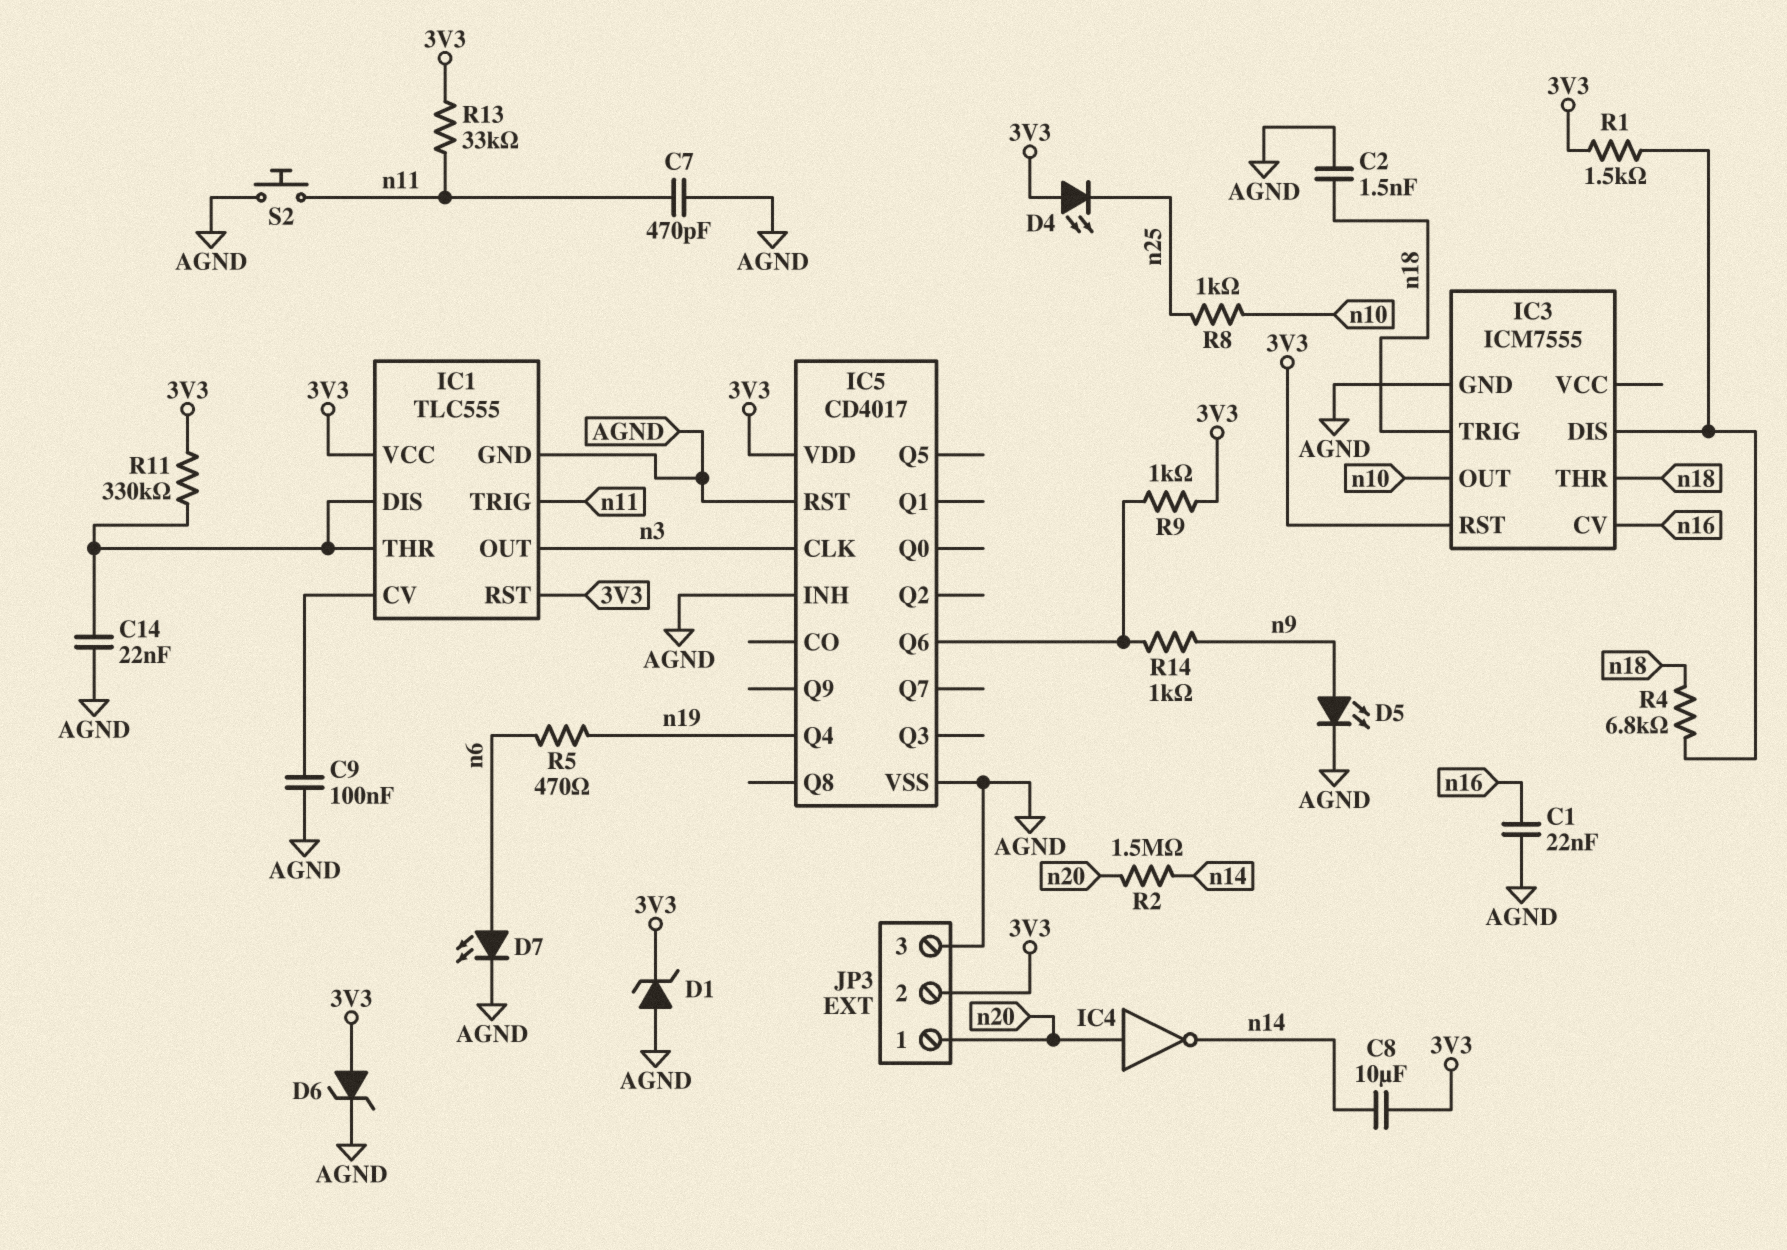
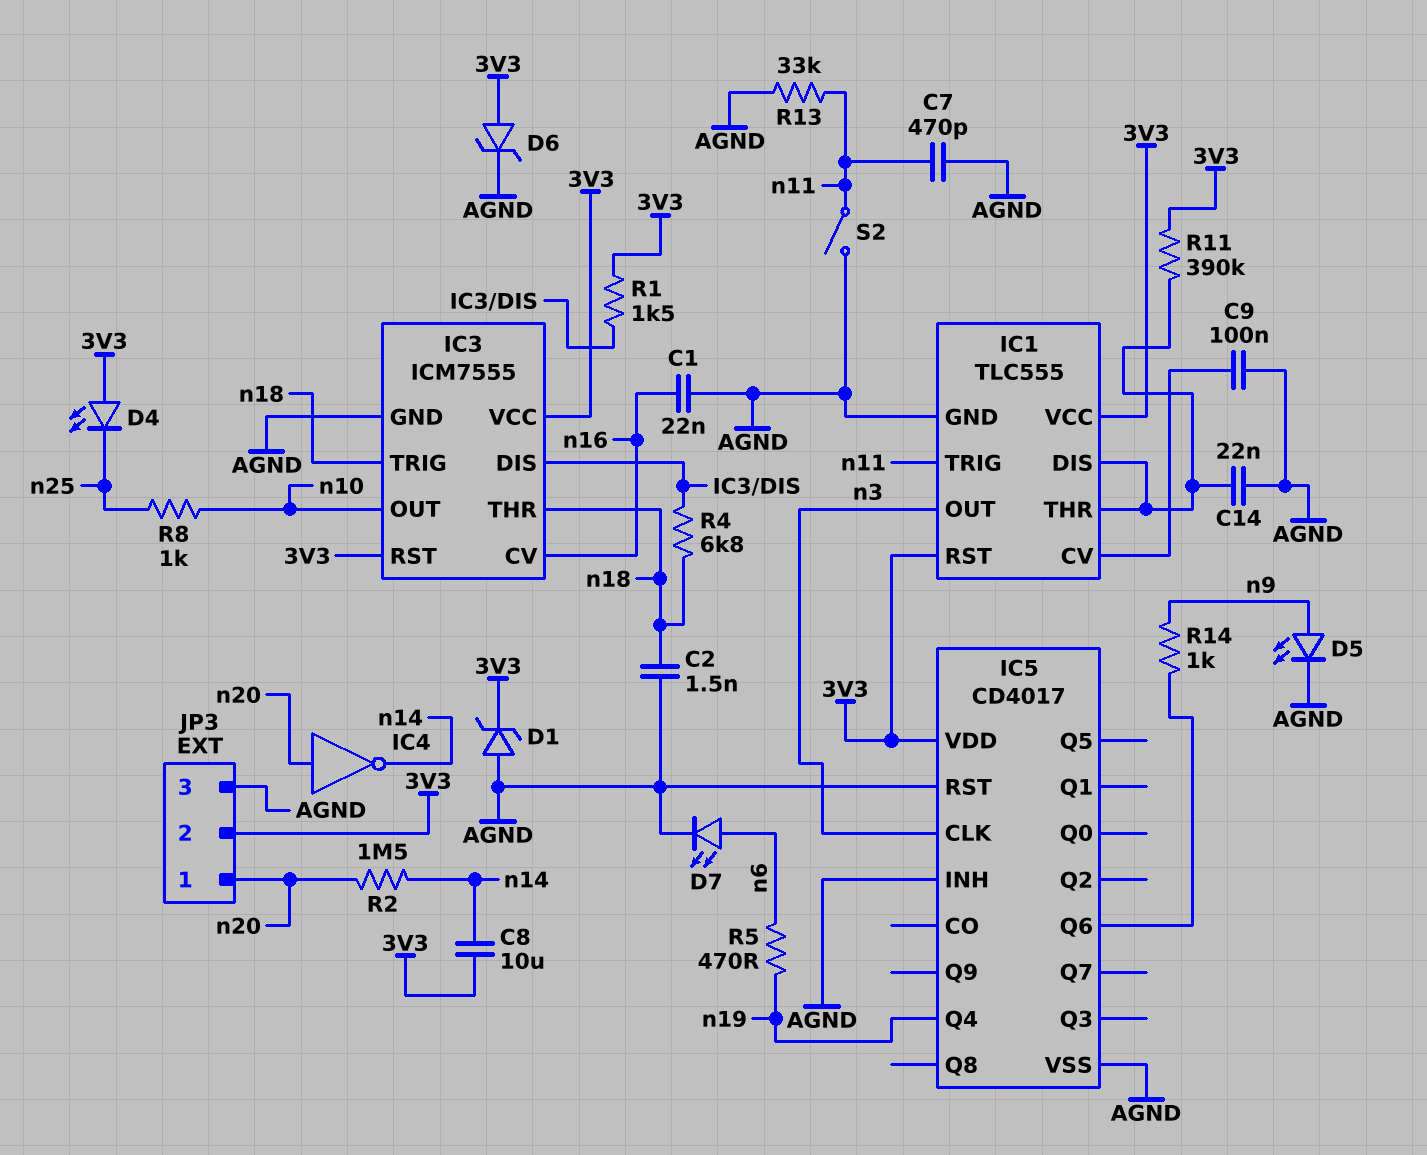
IC3 pin VCC: none -> 3V3
R9: 1k (3V3, IC5/Q6) -> none
R11: 330k (3V3, IC1/DIS) -> 390k (3V3, IC1/DIS)
R13: 33k (3V3, n11) -> 33k (AGND, n11)
S2: button (AGND, n11) -> switch (AGND, n11)

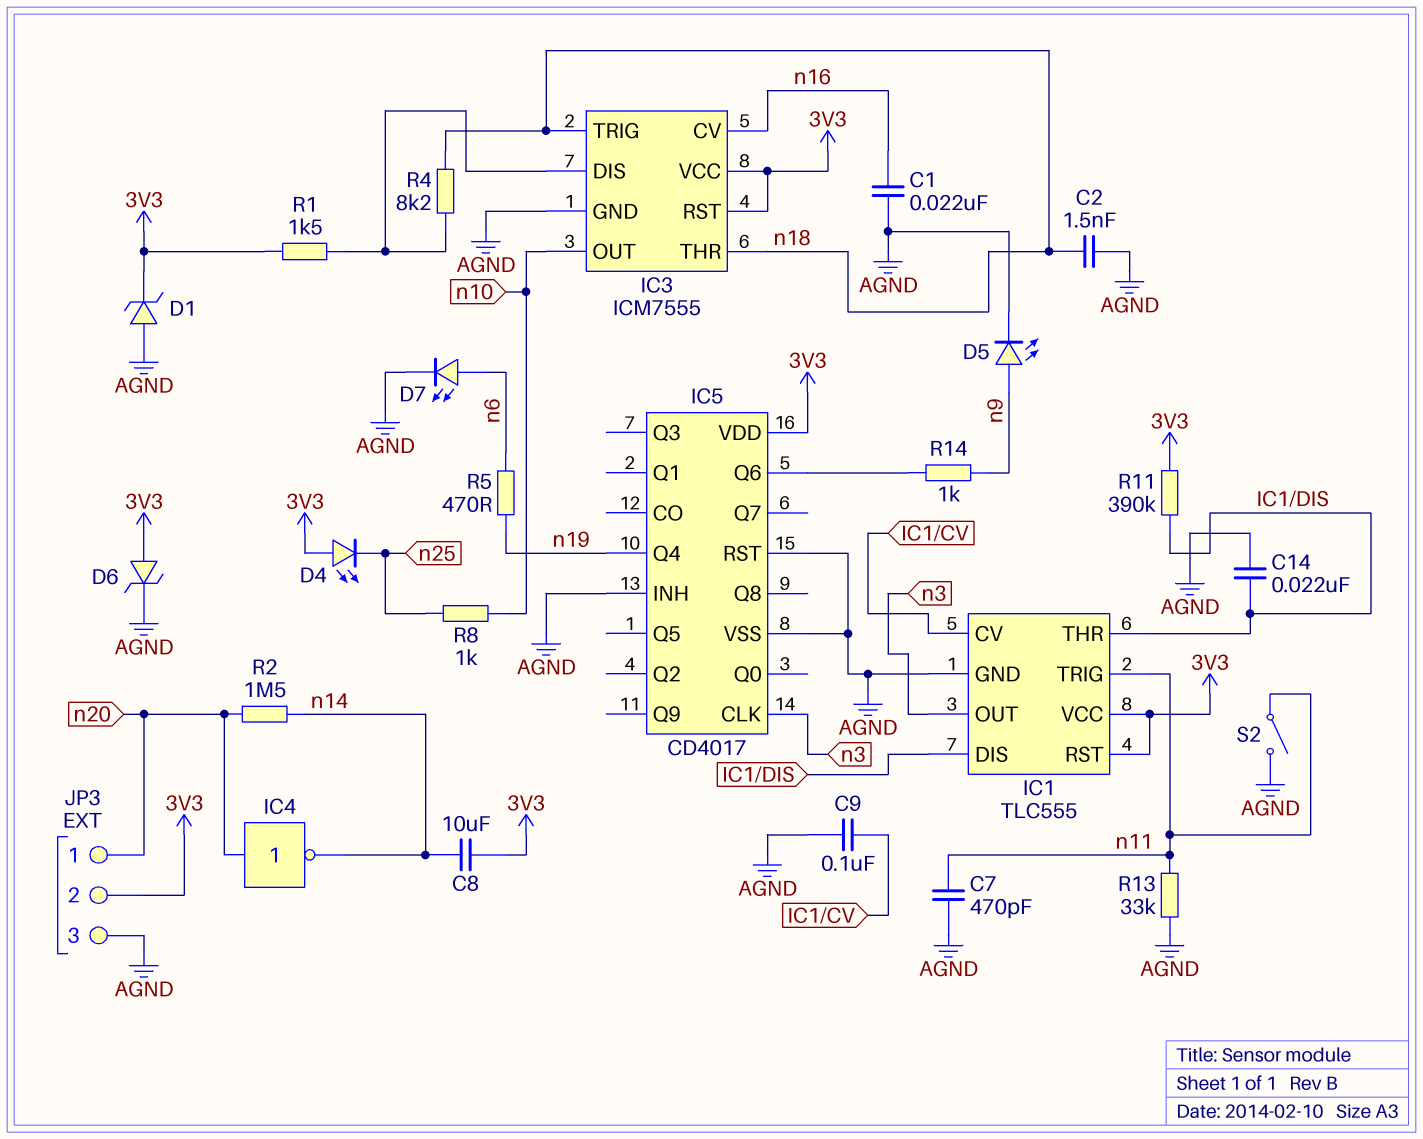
R4: 6.8k (IC3/DIS, n18) -> 8.2k (IC3/DIS, n18)

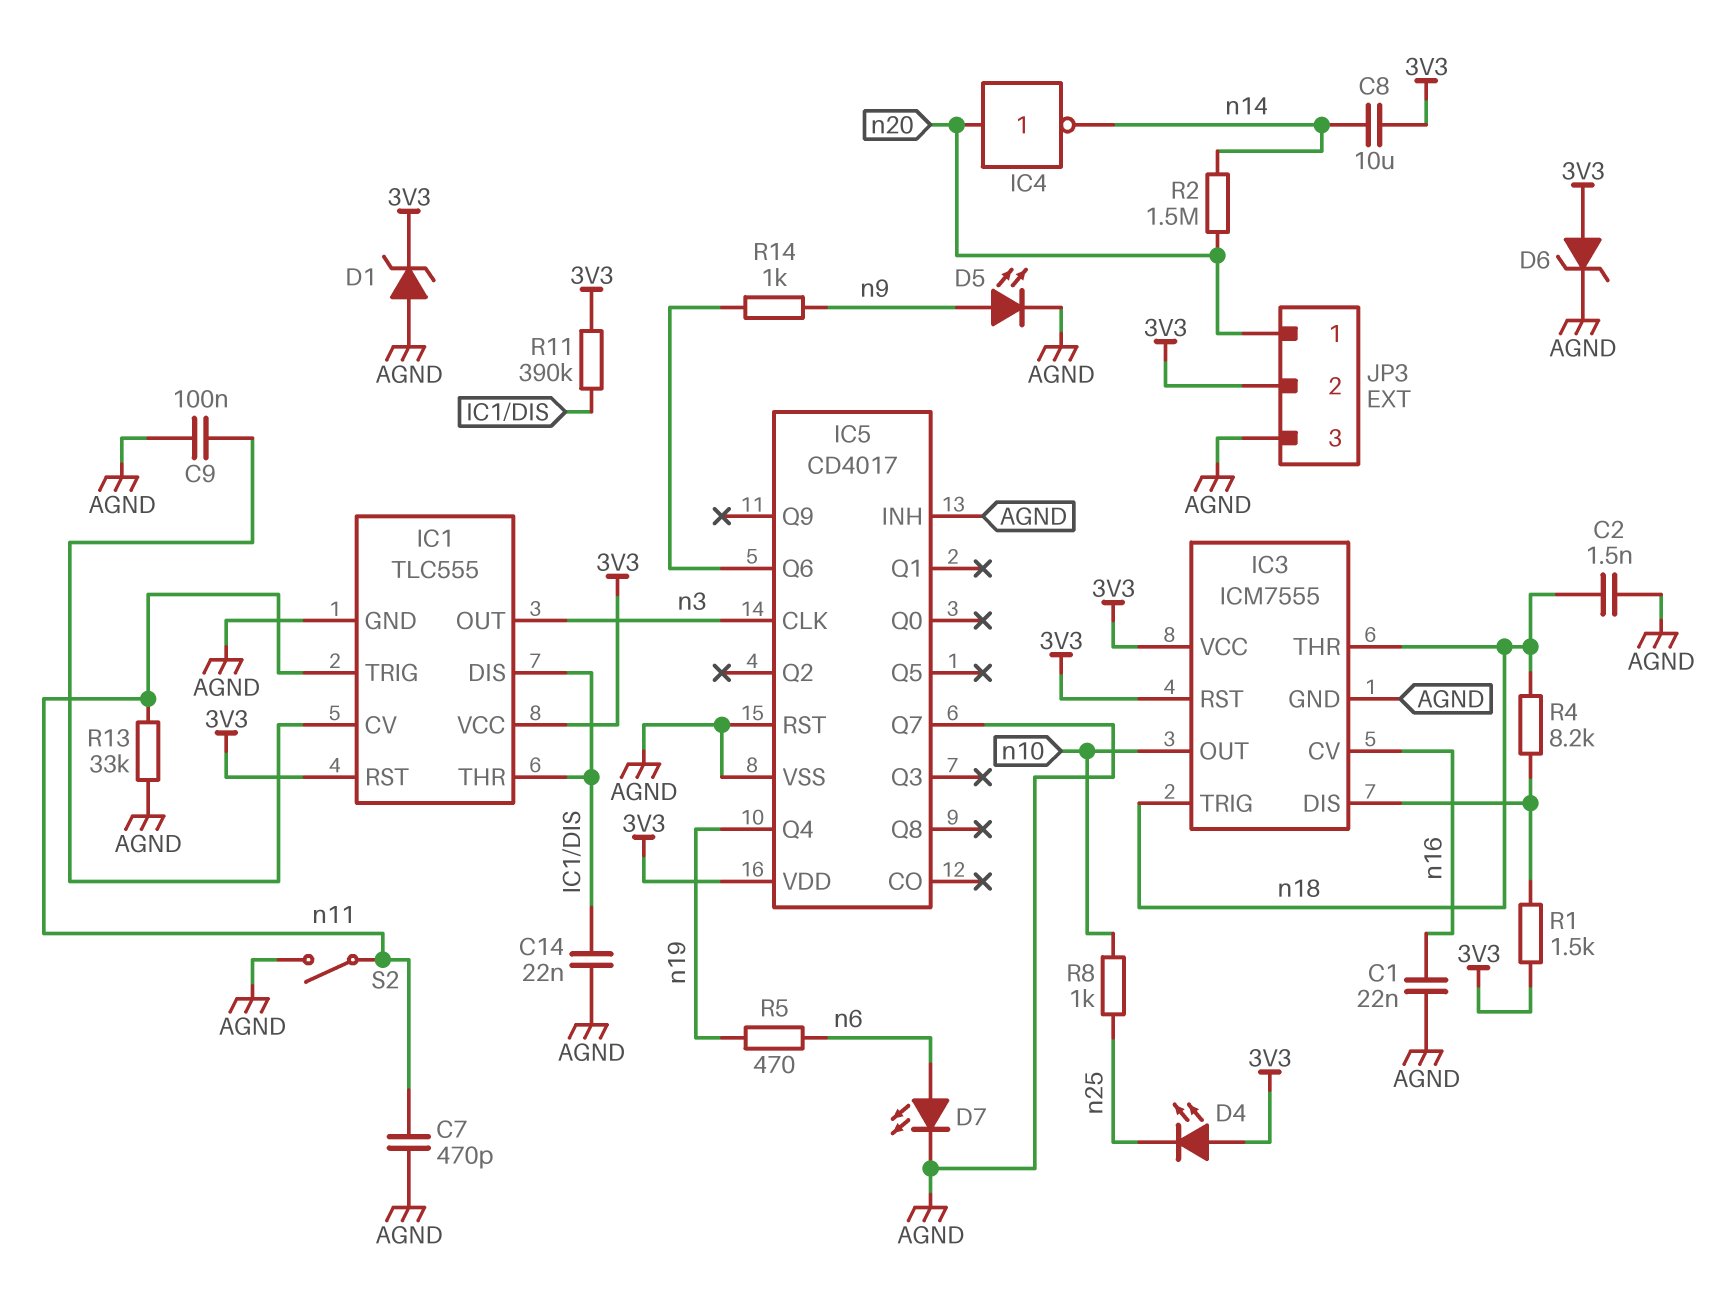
IC5 pin Q7: none -> AGND

